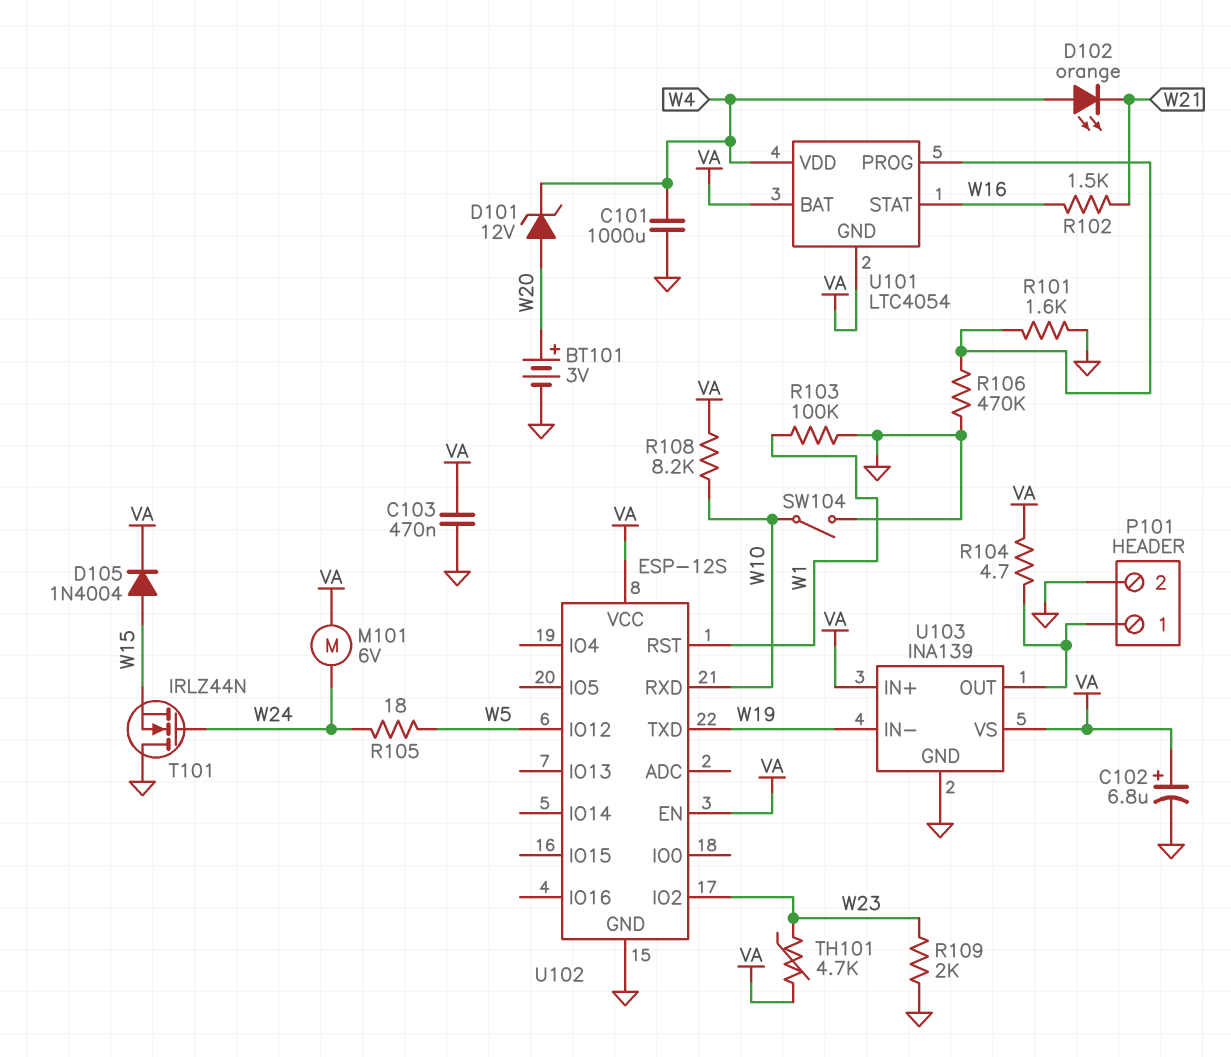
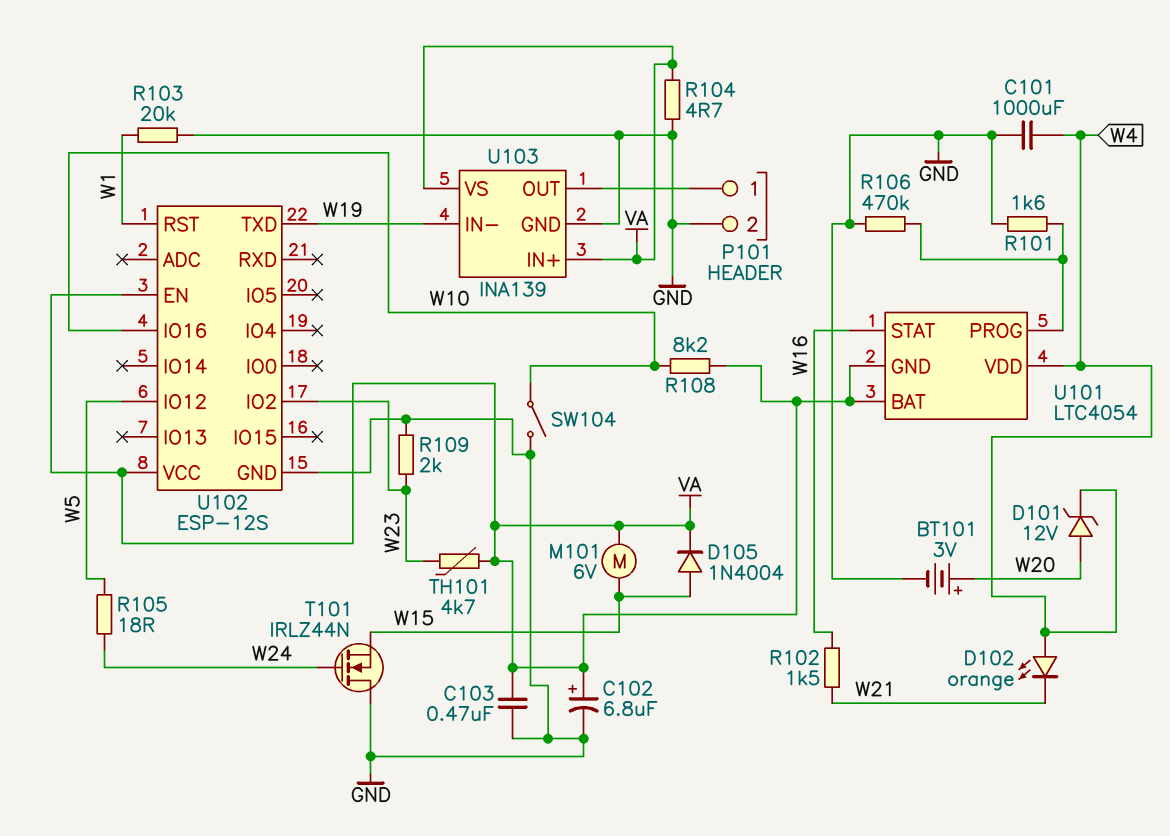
M101: motor 6V (VA, W24) -> motor 6V (VA, W15)
R103: 100k (GND, W1) -> 20k (GND, W1)
R104: 4.7 (P101/1, VA) -> 4.7 (GND, VA)
U102 pin IO16: none -> W10
U102 pin RXD: W10 -> none

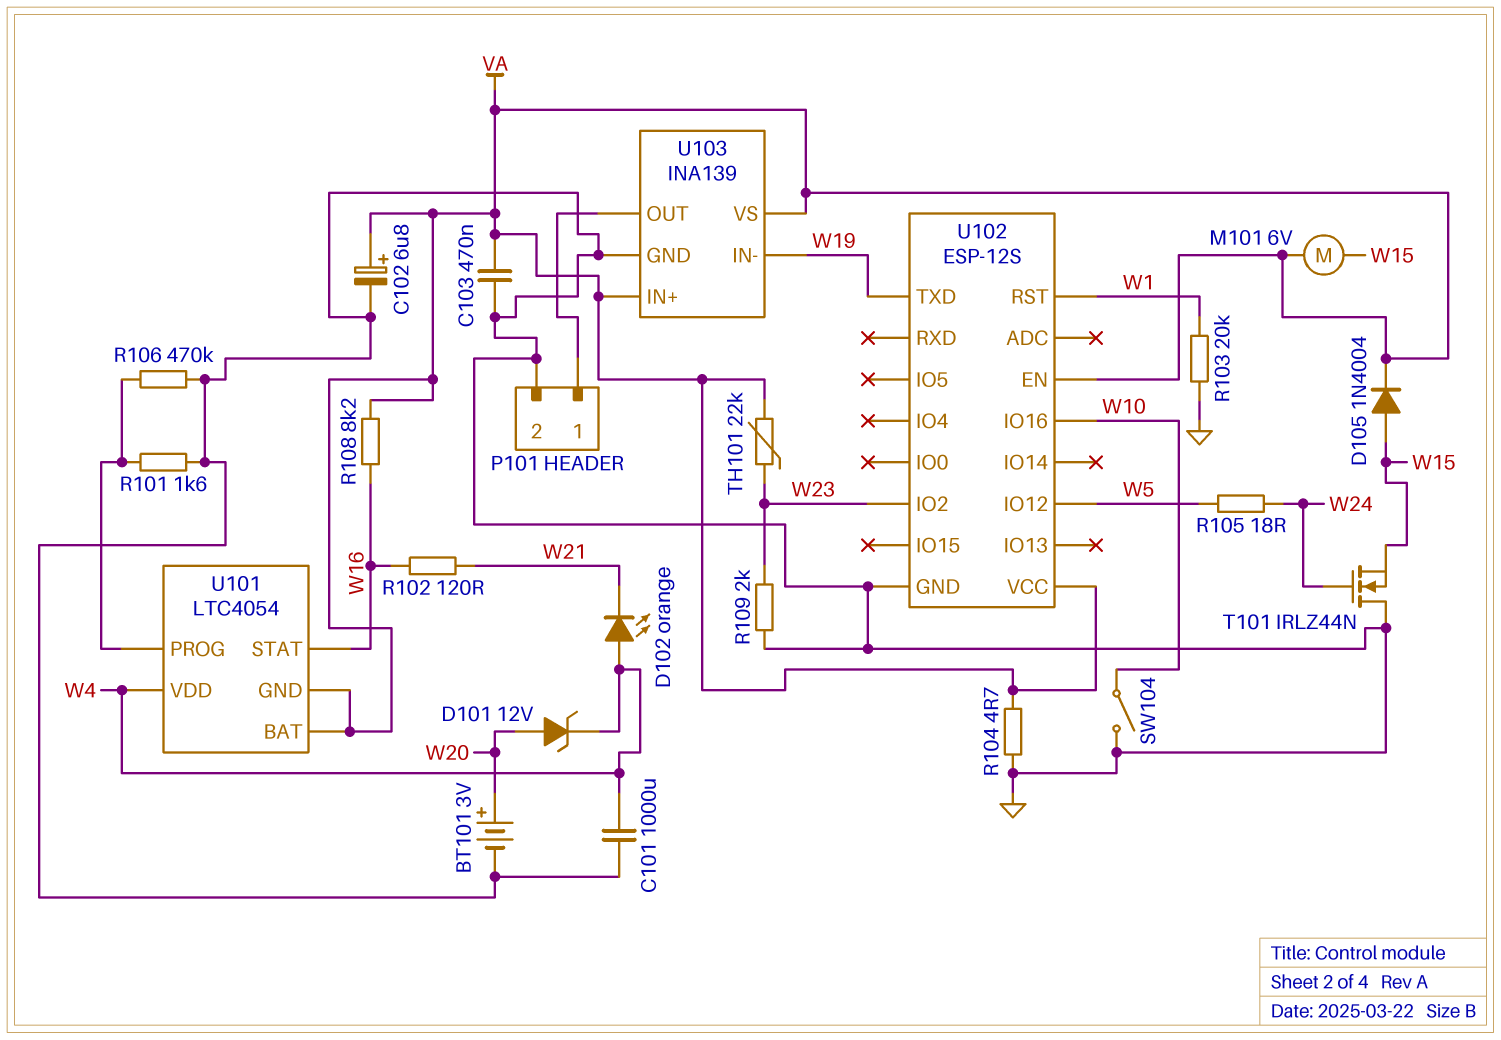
R102: 1.5k (W16, W21) -> 120 (W16, W21)
R108: 8.2k (VA, W10) -> 8.2k (VA, W16)
TH101: 4.7k (VA, W23) -> 22k (VA, W23)

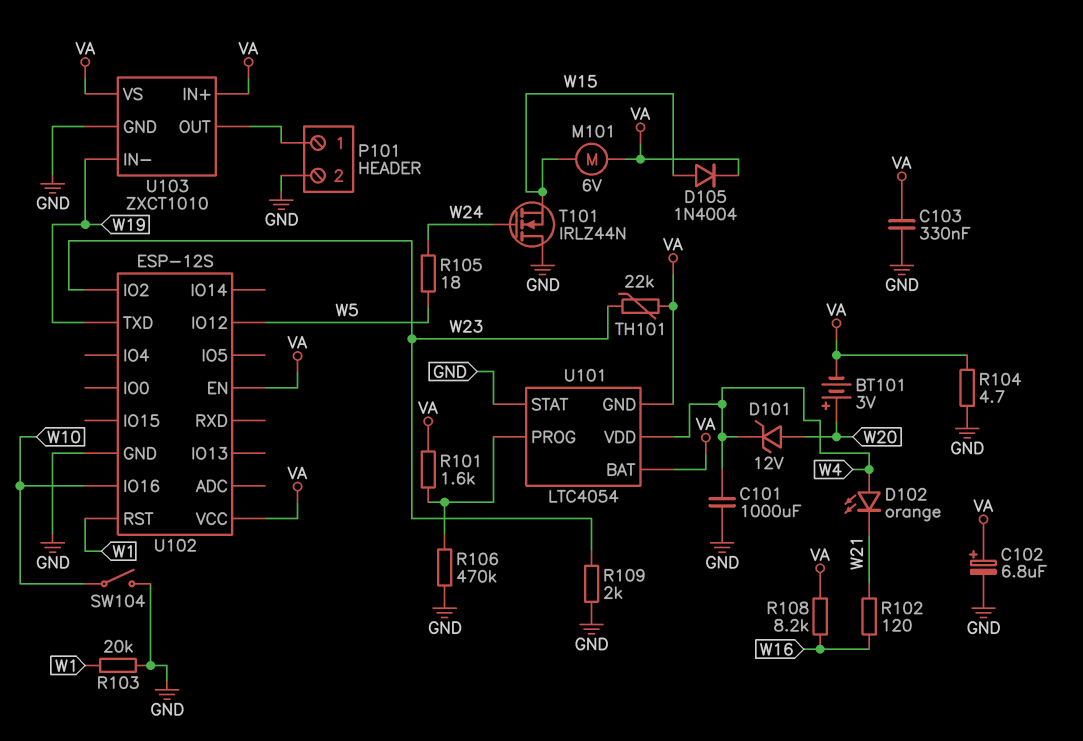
BT101: 3V (plus W20, minus GND) -> 3V (plus W20, minus VA)
C103: 470nF (GND, VA) -> 330nF (GND, VA)
R101: 1.6k (GND, U101/PROG) -> 1.6k (U101/PROG, VA)
U101 pin STAT: W16 -> GND
U103: INA139 -> ZXCT1010

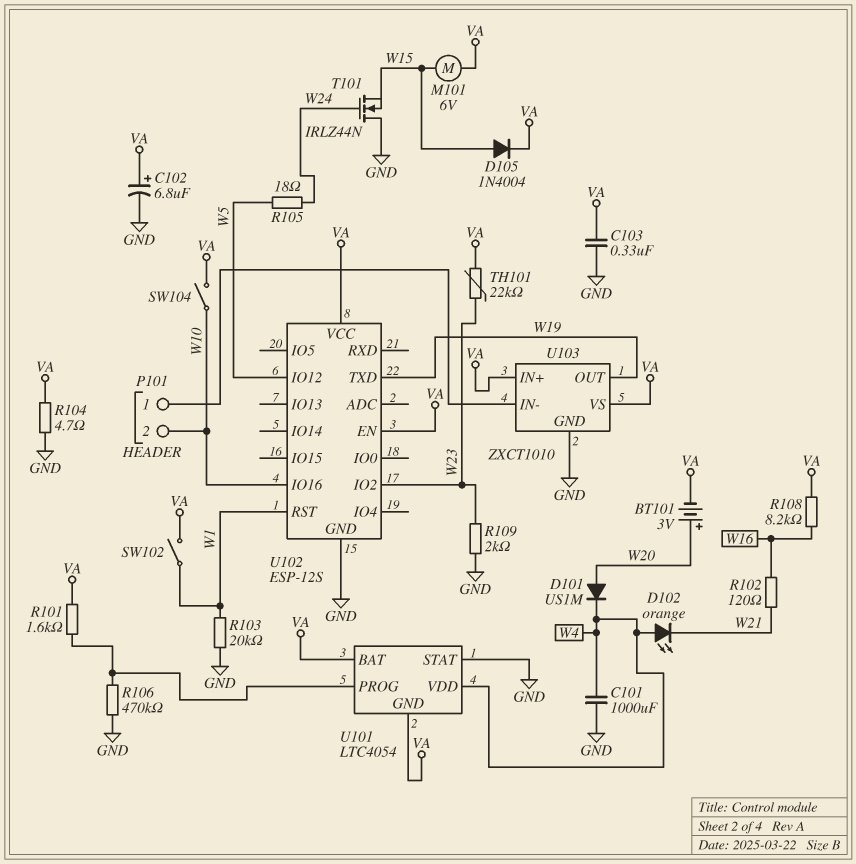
D101: zener 12V (A W20, K W4) -> diode US1M (A W20, K W4)
P101 pin 2: GND -> W10
SW102: none -> switch (VA, W1)
SW104: switch (GND, W10) -> switch (VA, W10)
U103 pin IN-: W19 -> P101/1
U103 pin OUT: P101/1 -> W19

